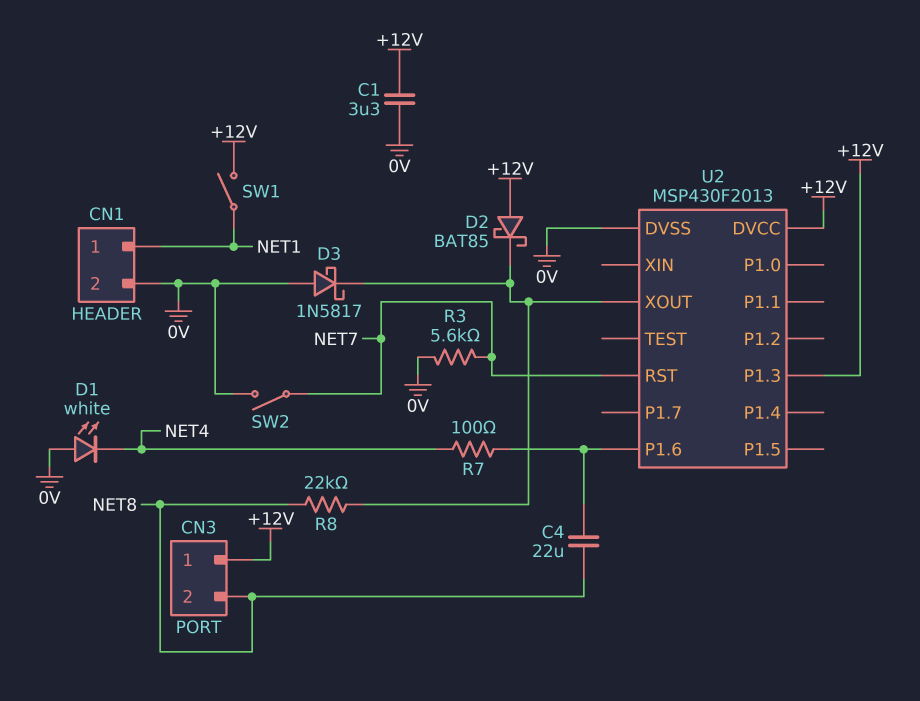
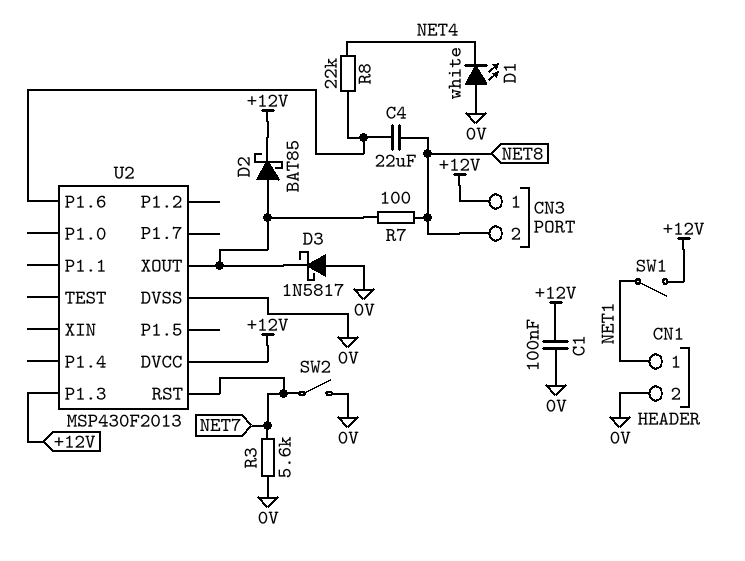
C1: 3.3uF (+12V, 0V) -> 100nF (+12V, 0V)
D2: schottky BAT85 (A +12V, K U2/XOUT) -> schottky BAT85 (A U2/XOUT, K +12V)
R7: 100 (NET4, U2/P1.6) -> 100 (NET8, U2/XOUT)
R8: 22k (NET8, U2/XOUT) -> 22k (NET4, U2/P1.6)

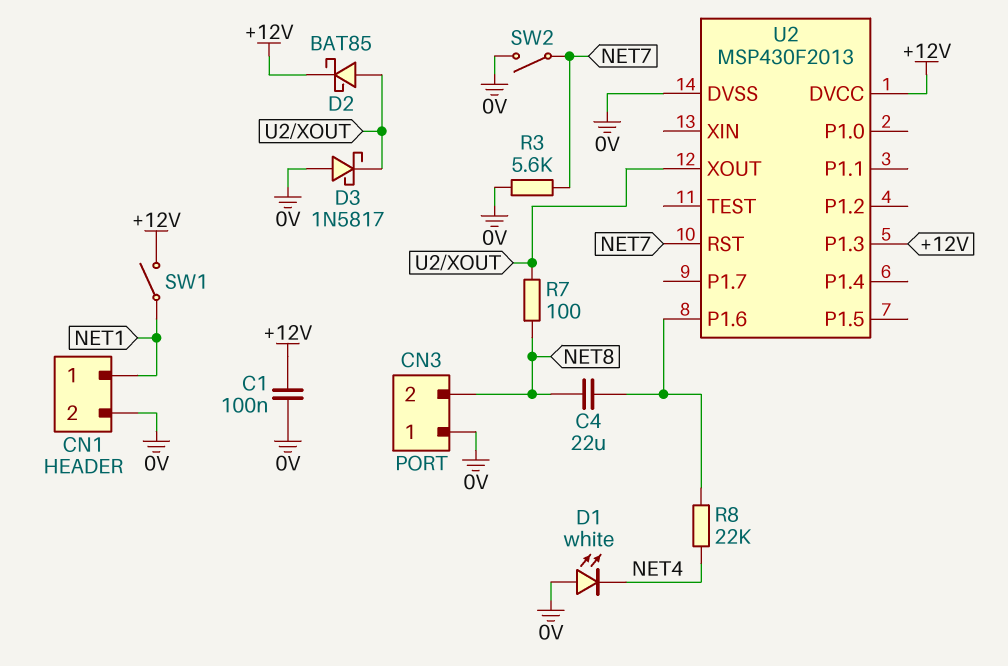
CN3 pin 1: +12V -> 0V

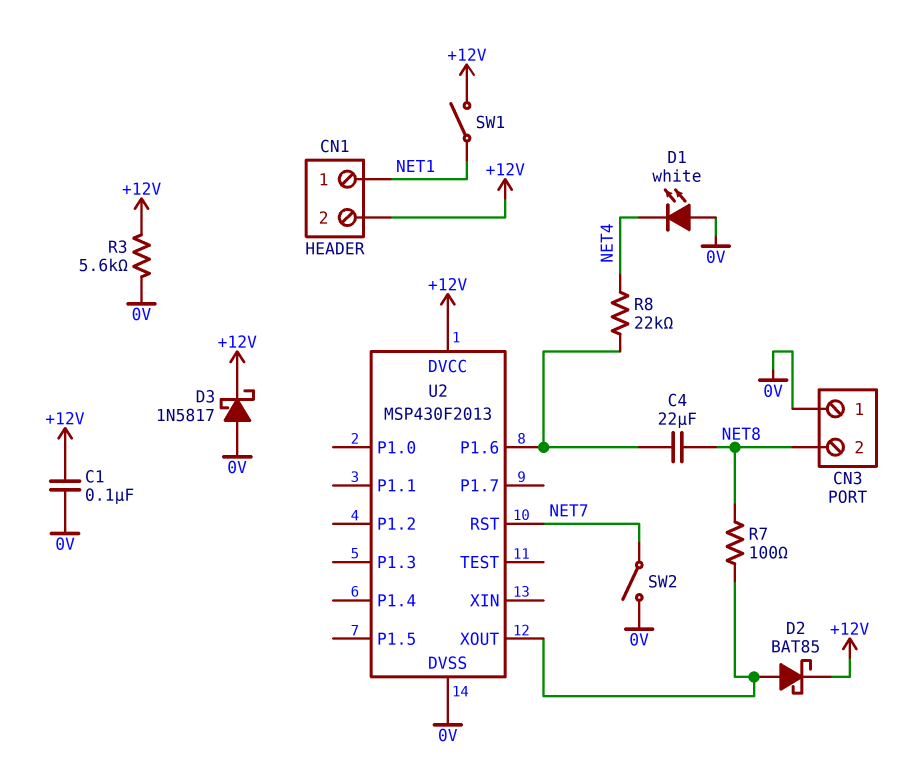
CN1 pin 2: 0V -> +12V
D3: schottky 1N5817 (A 0V, K U2/XOUT) -> schottky 1N5817 (A 0V, K +12V)
R3: 5.6k (0V, NET7) -> 5.6k (+12V, 0V)
U2 pin P1.3: +12V -> none

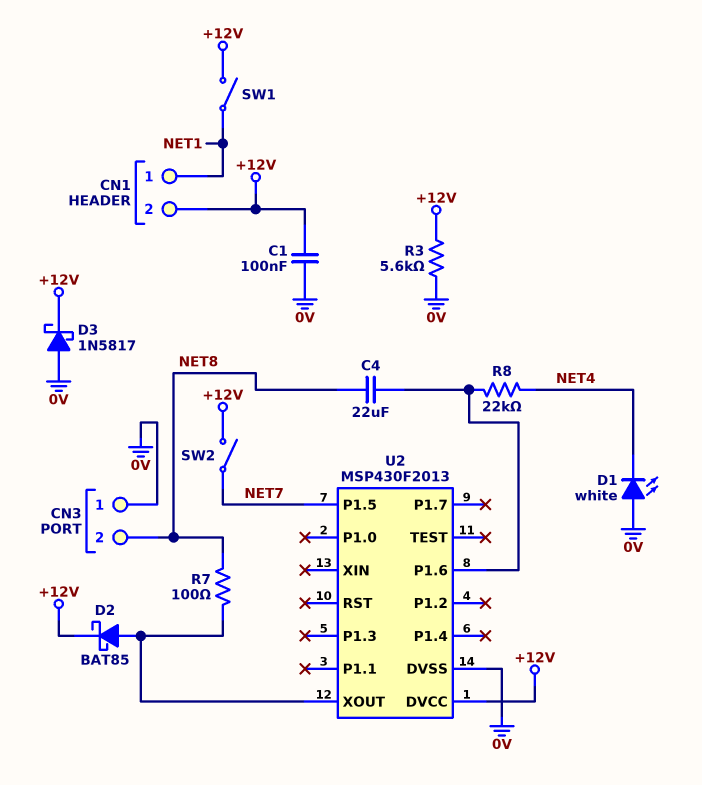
SW2: switch (0V, NET7) -> switch (+12V, NET7)
U2 pin P1.5: none -> NET7
U2 pin RST: NET7 -> none

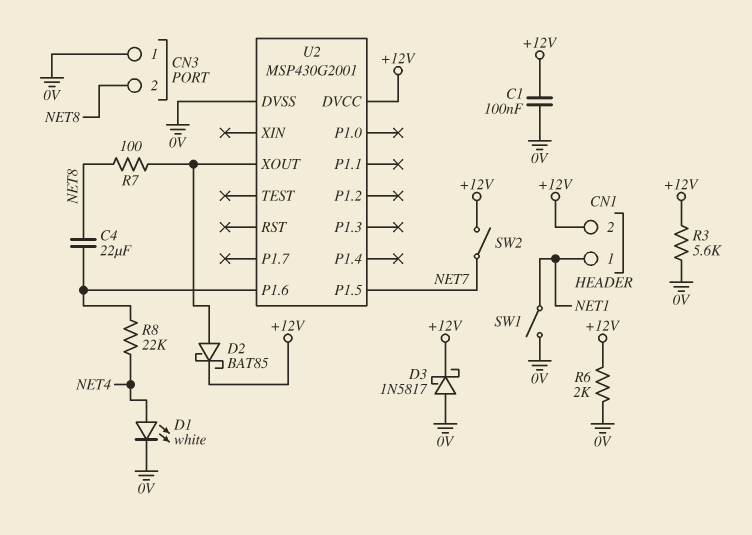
D1: LED white (A 0V, K NET4) -> LED white (A NET4, K 0V)
R6: none -> 2k (+12V, 0V)
SW1: switch (+12V, NET1) -> switch (0V, NET1)
U2: MSP430F2013 -> MSP430G2001

